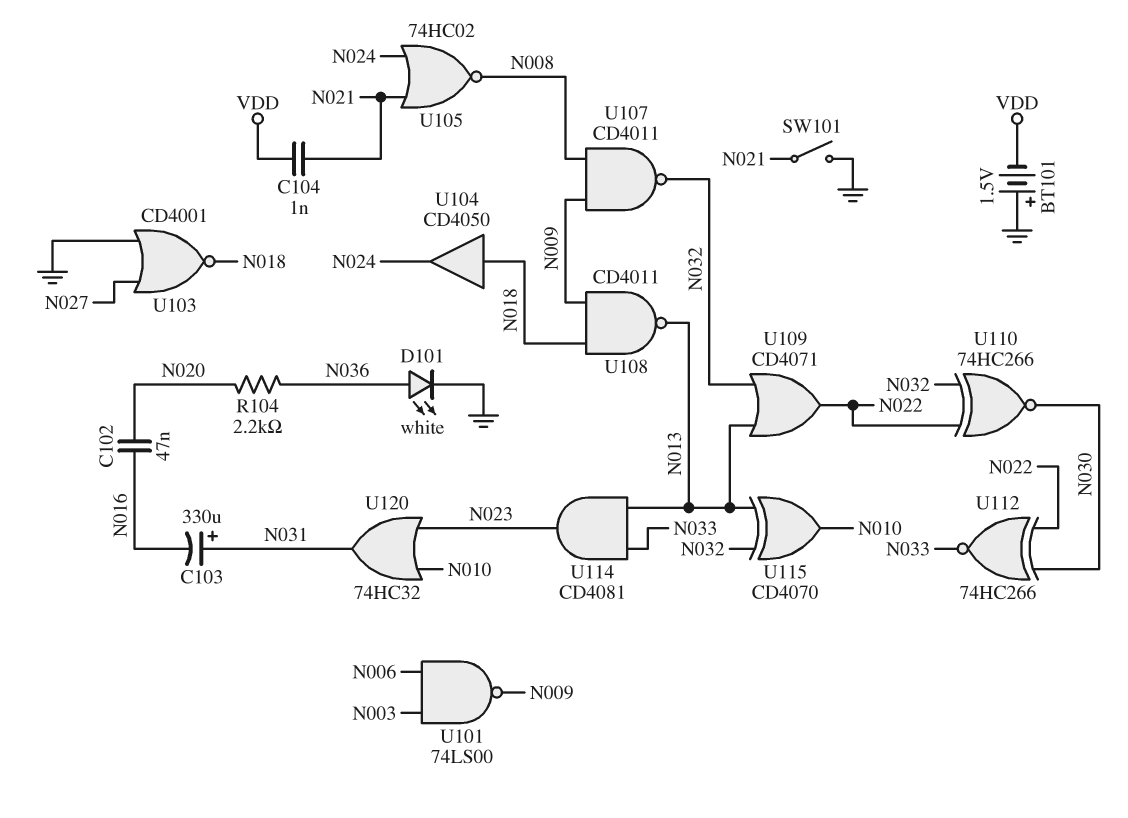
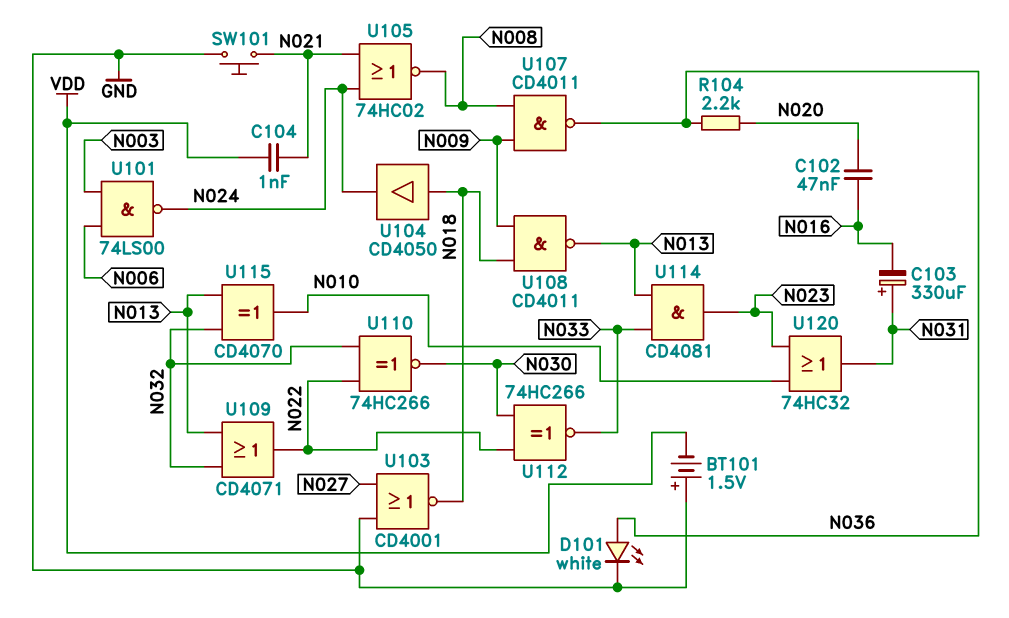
SW101: switch (GND, N021) -> button (GND, N021)
U101: NAND 74LS00 (in N003, in N006, out N009) -> NAND 74LS00 (in N003, in N006, out N024)
U107: NAND CD4011 (in N008, in N009, out N032) -> NAND CD4011 (in N008, in N009, out N036)

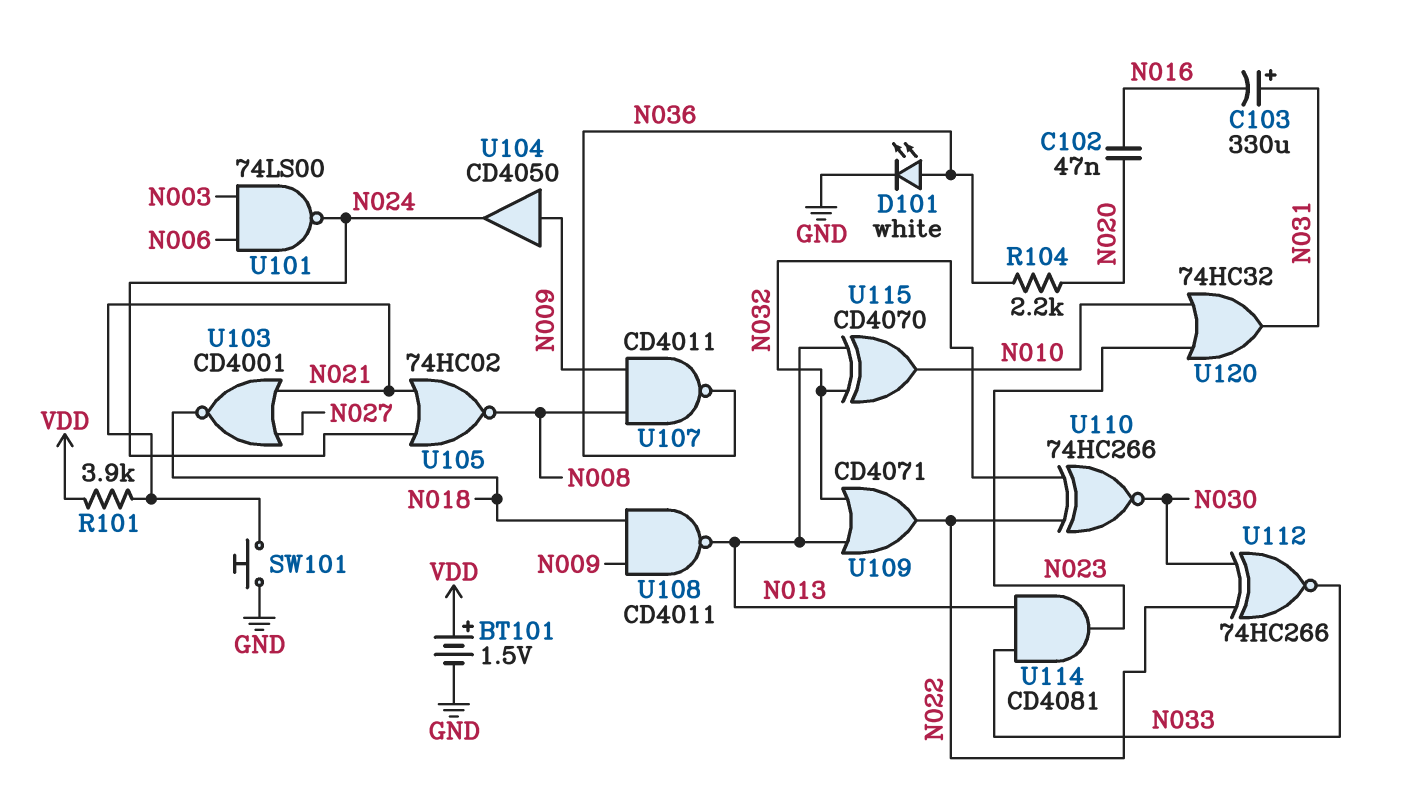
BT101: 1.5V (plus GND, minus VDD) -> 1.5V (plus VDD, minus GND)
C104: 1nF (N021, VDD) -> none
R101: none -> 3.9k (N021, VDD)
U103: NOR CD4001 (in GND, in N027, out N018) -> NOR CD4001 (in N021, in N027, out N018)
U104: buffer CD4050 (in N018, out N024) -> buffer CD4050 (in N009, out N024)

